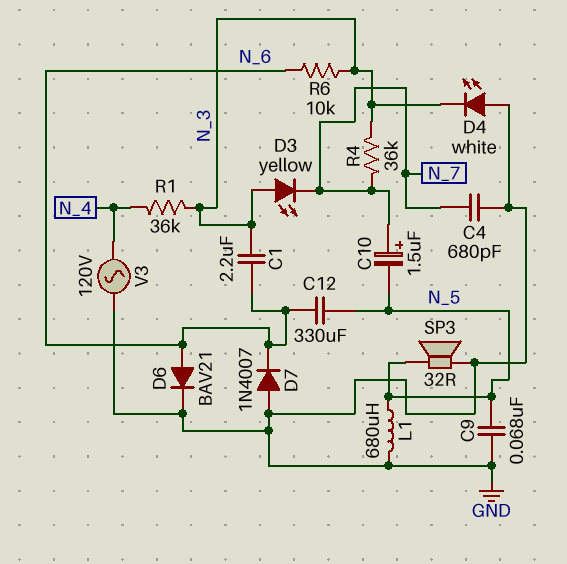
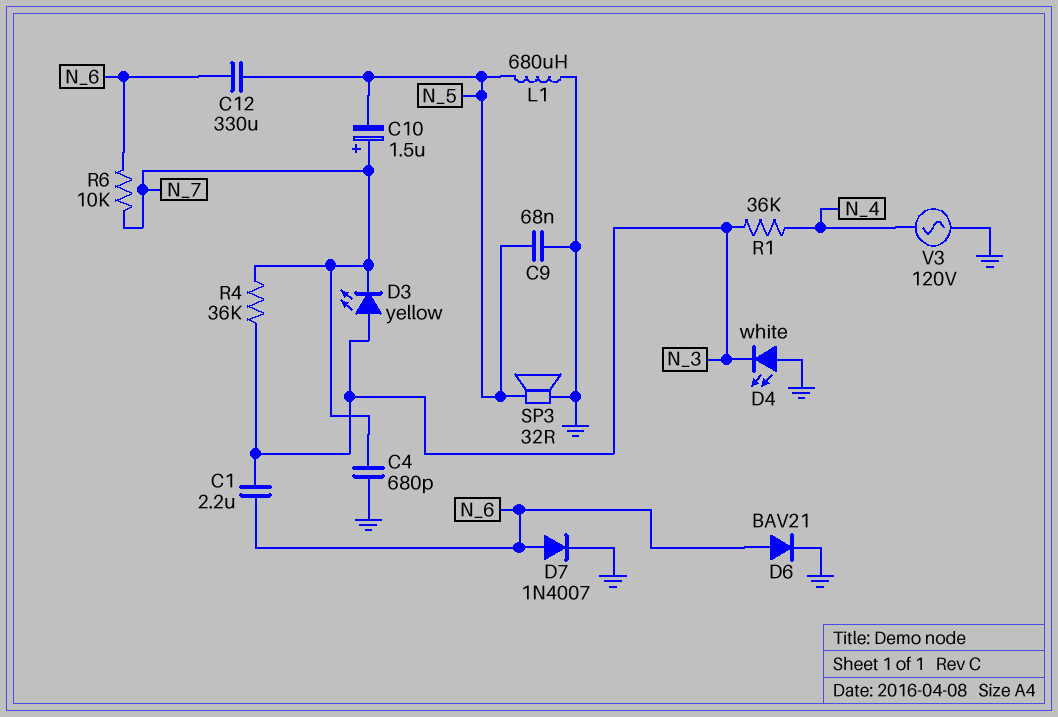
D7: diode 1N4007 (A GND, K N_6) -> diode 1N4007 (A N_6, K GND)
R6: 10k (N_3, N_6) -> 10k (N_6, N_7)

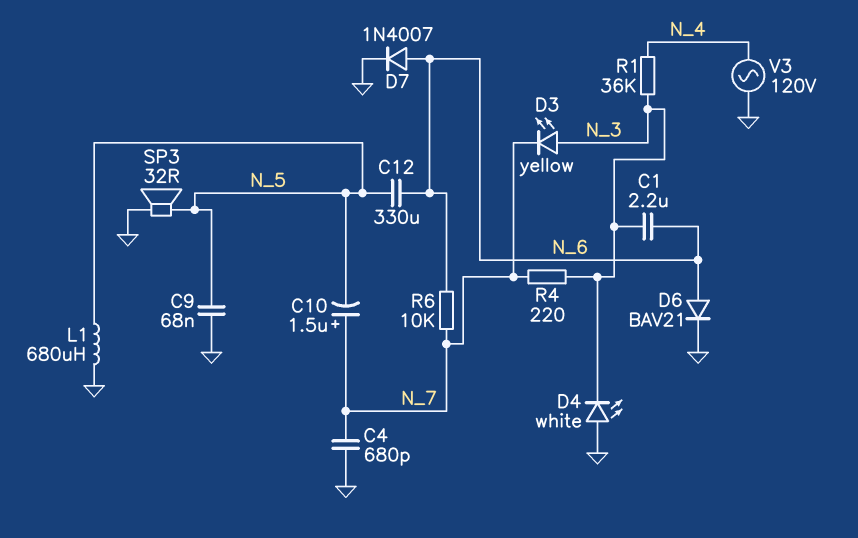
R4: 36k (N_3, N_7) -> 220 (N_3, N_7)

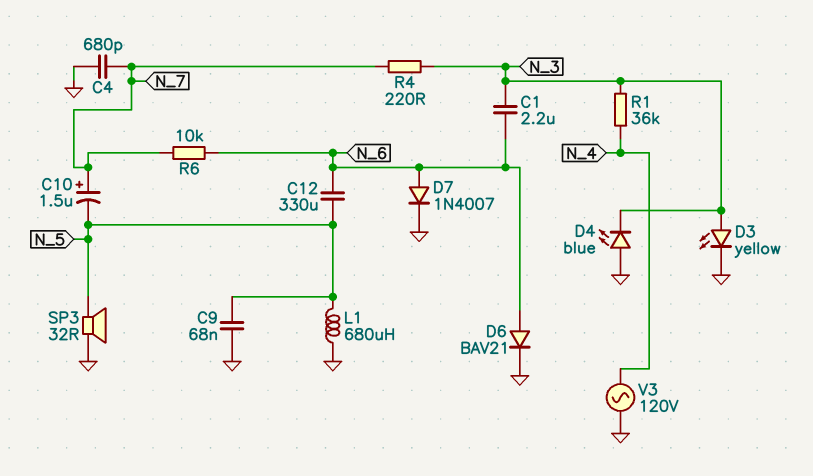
D3: LED yellow (A N_3, K N_7) -> LED yellow (A N_3, K GND)
D4: LED white (A GND, K N_3) -> LED blue (A GND, K N_3)

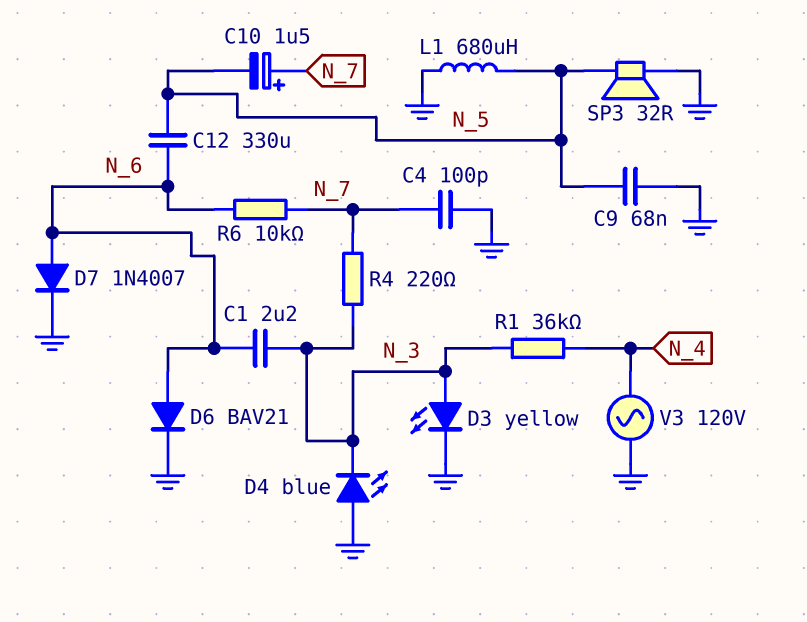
C4: 680pF (GND, N_7) -> 100pF (GND, N_7)

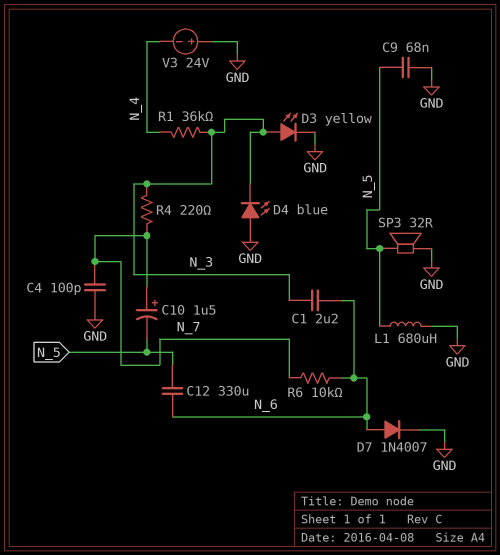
D6: diode BAV21 (A N_6, K GND) -> none
V3: AC 120V (GND, N_4) -> 24V (plus GND, minus N_4)

